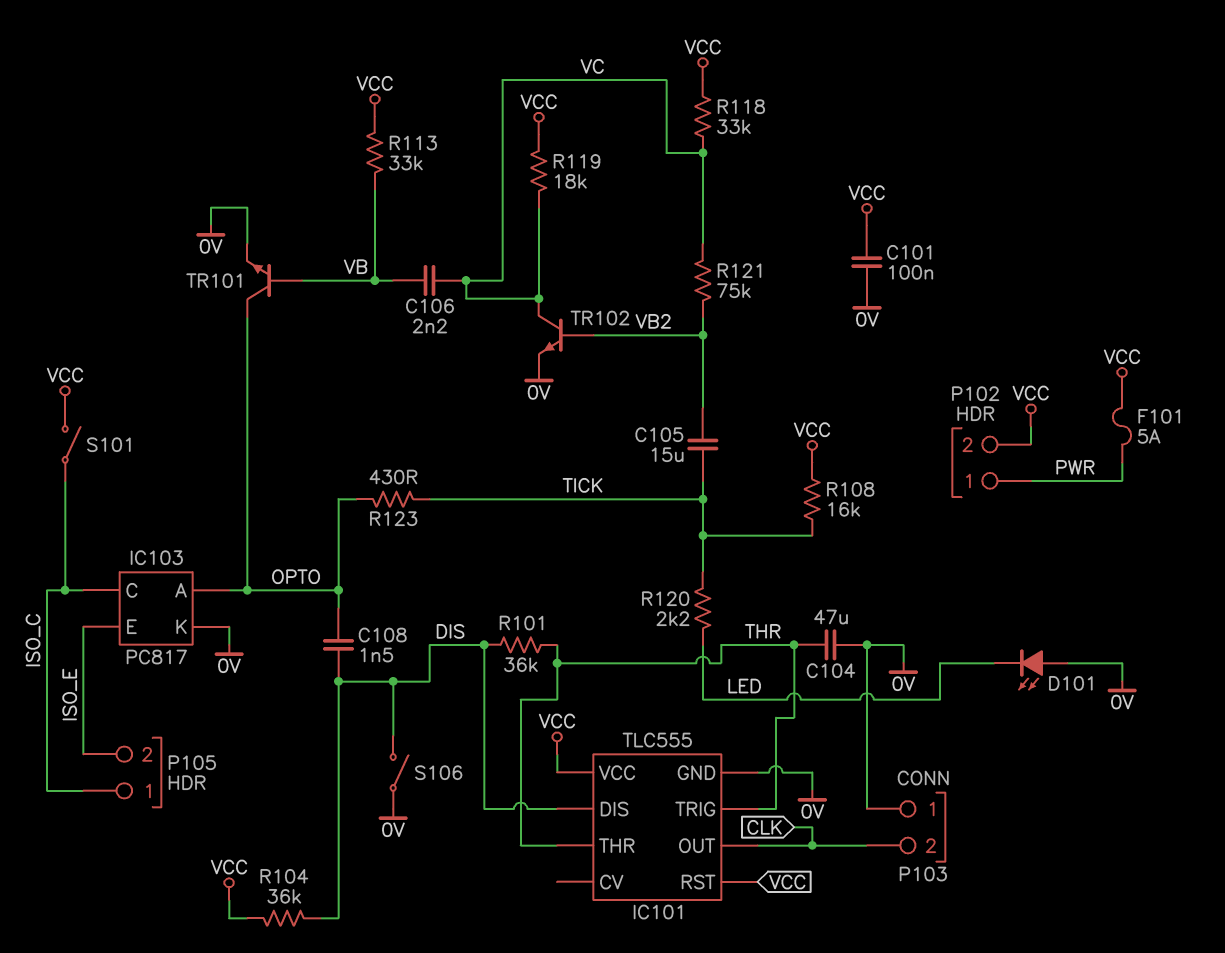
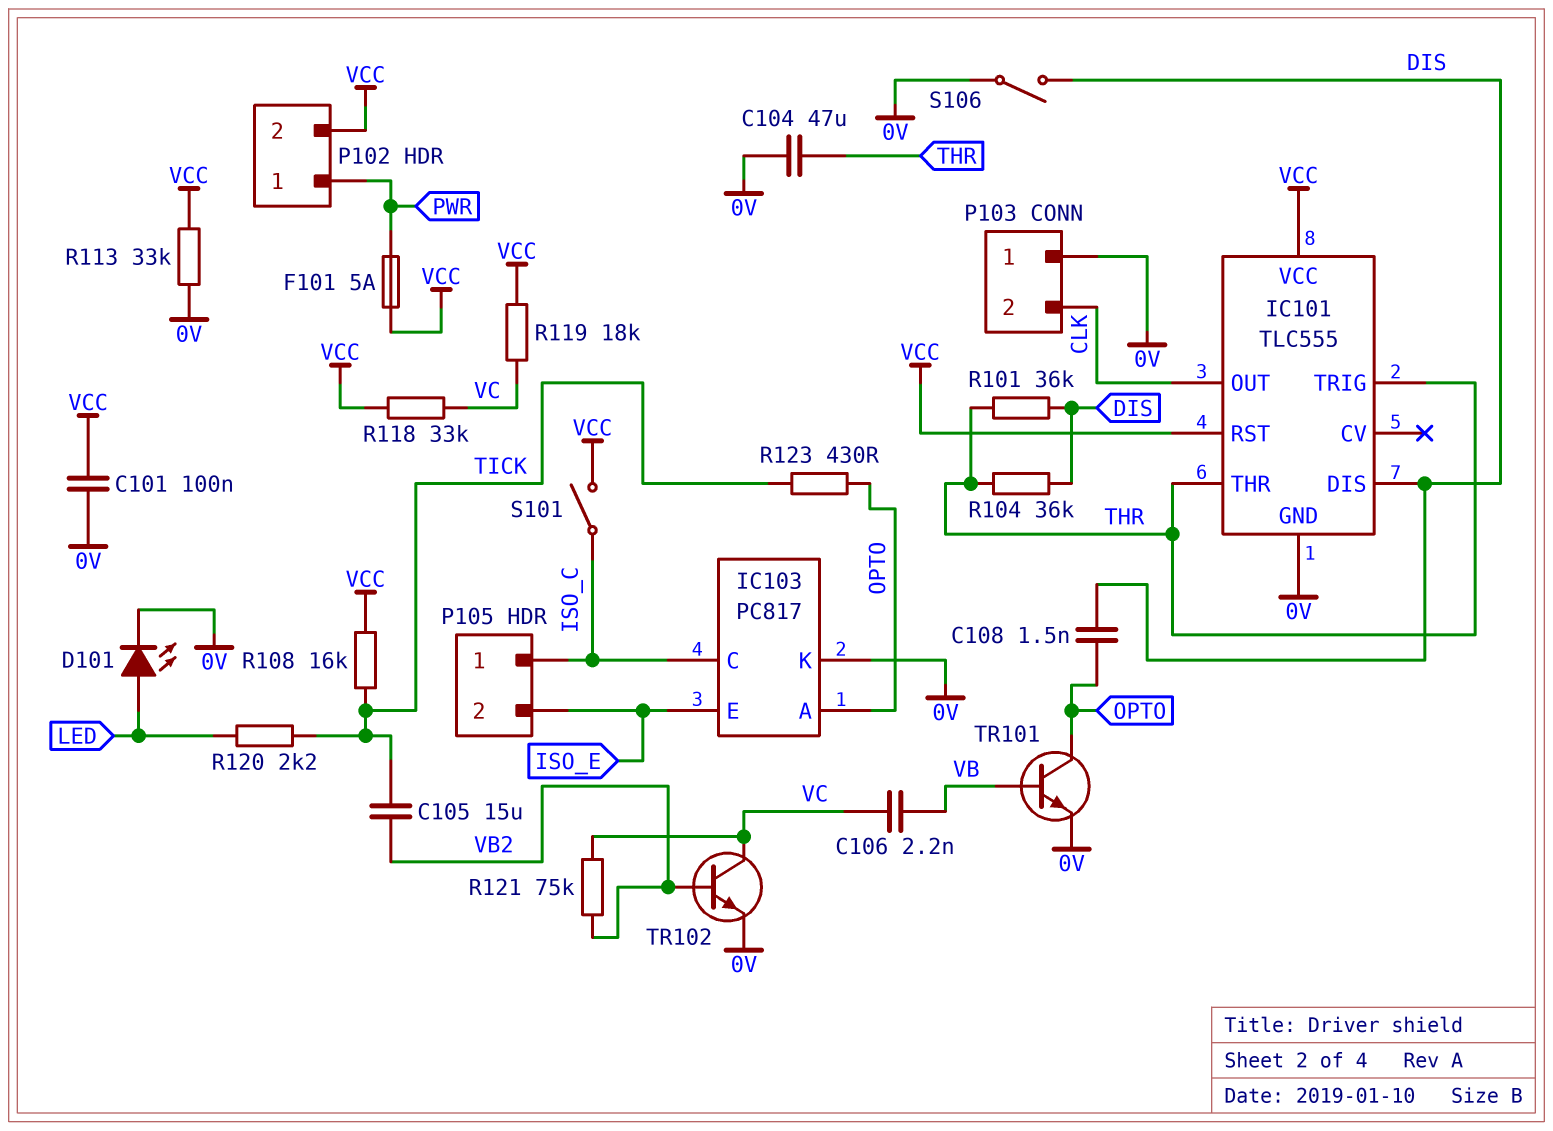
D101: LED (A 0V, K LED) -> LED (A LED, K 0V)
R104: 36k (DIS, VCC) -> 36k (DIS, THR)
R113: 33k (VB, VCC) -> 33k (0V, VCC)

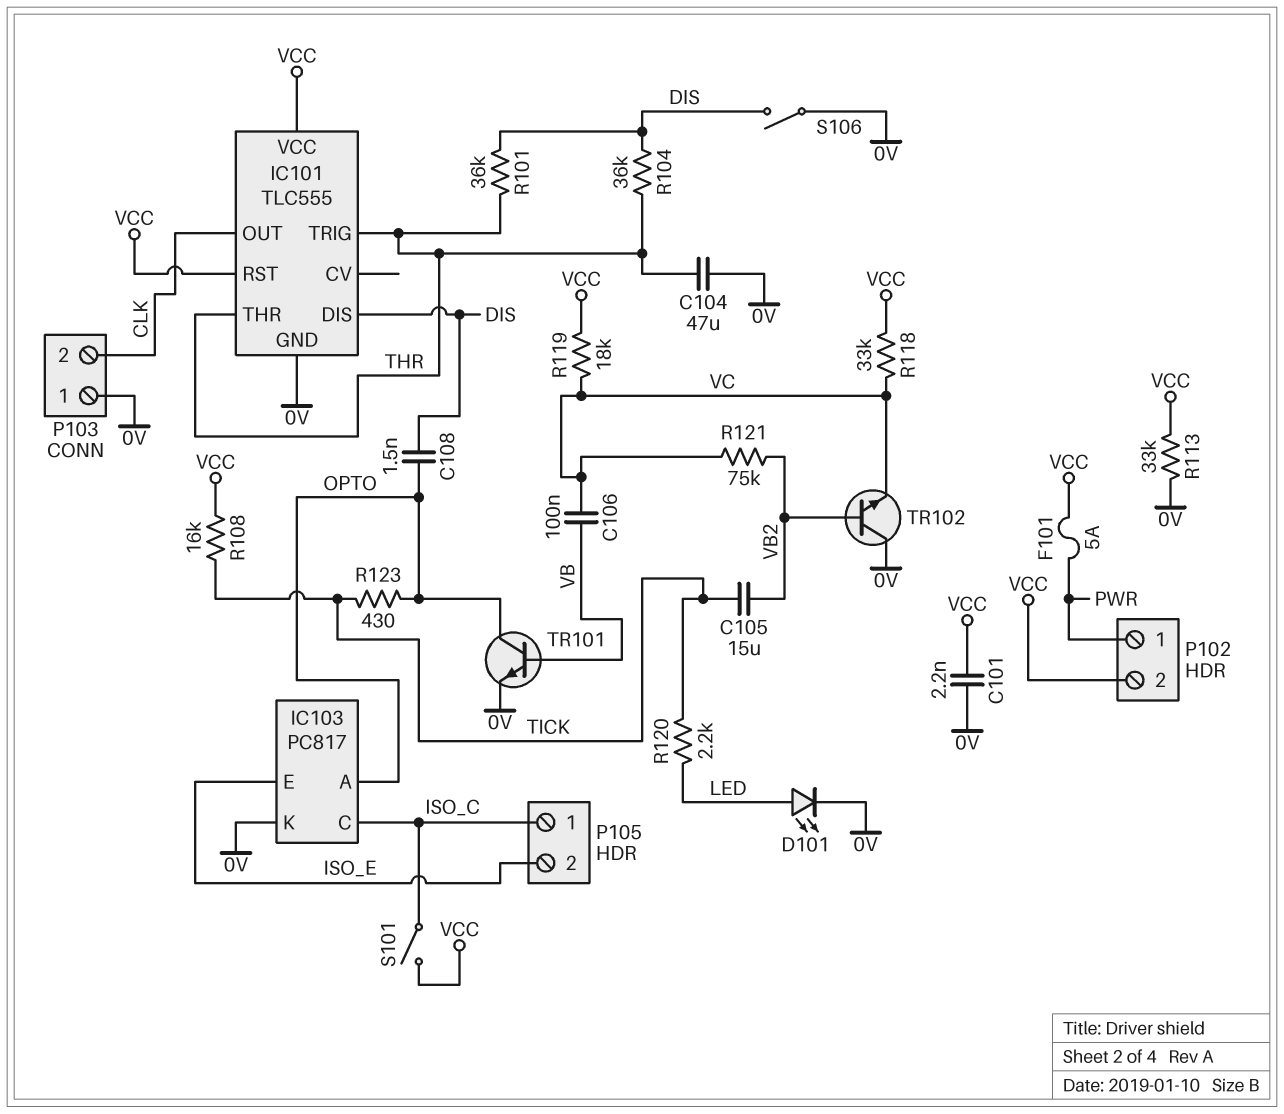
C101: 100nF (0V, VCC) -> 2.2nF (0V, VCC)
C106: 2.2nF (VB, VC) -> 100nF (VB, VC)
TR102: NPN (B VB2, C VC, E 0V) -> NPN (B VB2, C 0V, E VC)

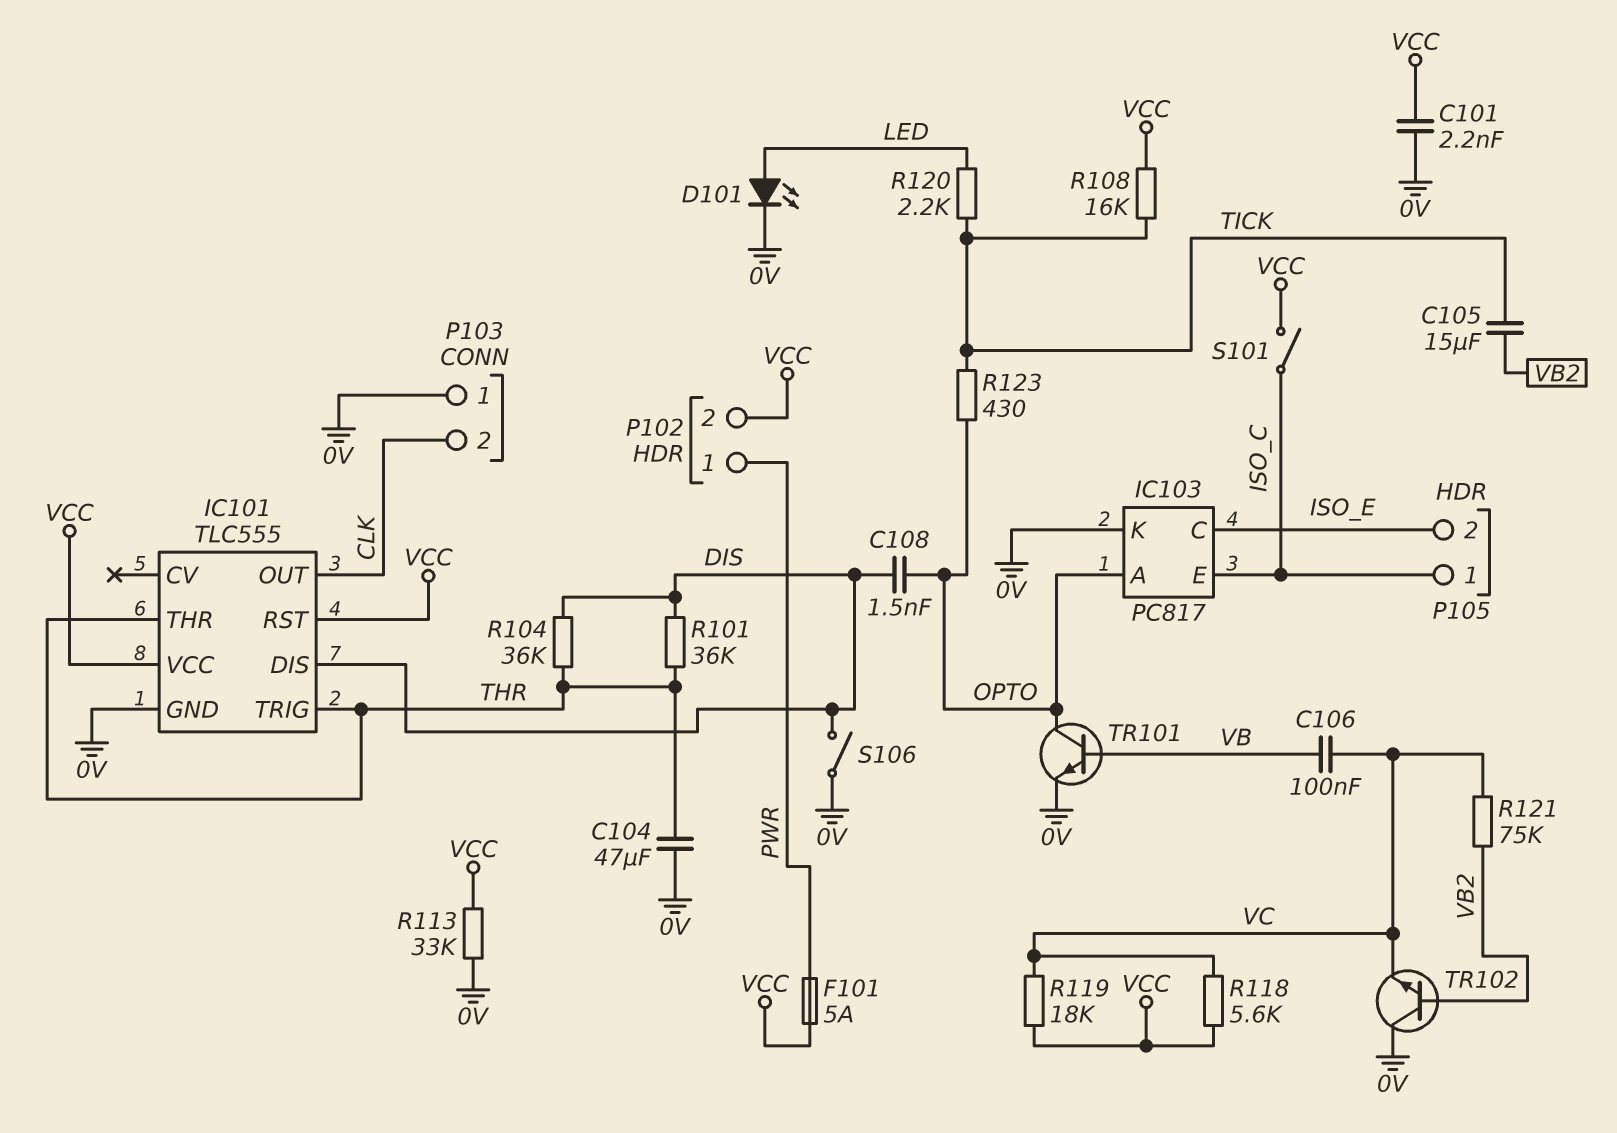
IC103 pin C: ISO_C -> ISO_E
IC103 pin E: ISO_E -> ISO_C
R118: 33k (VC, VCC) -> 5.6k (VC, VCC)

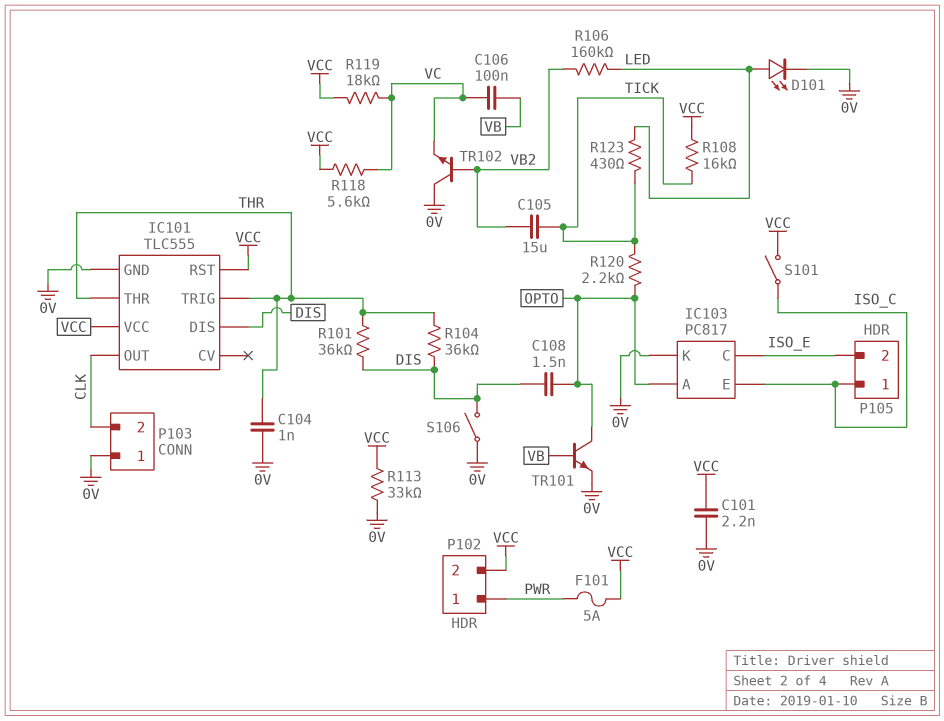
C104: 47uF (0V, THR) -> 1nF (0V, THR)
R106: none -> 160k (LED, VB2)
R120: 2.2k (LED, TICK) -> 2.2k (OPTO, TICK)
R121: 75k (VB2, VC) -> none
R123: 430 (OPTO, TICK) -> 430 (LED, TICK)

